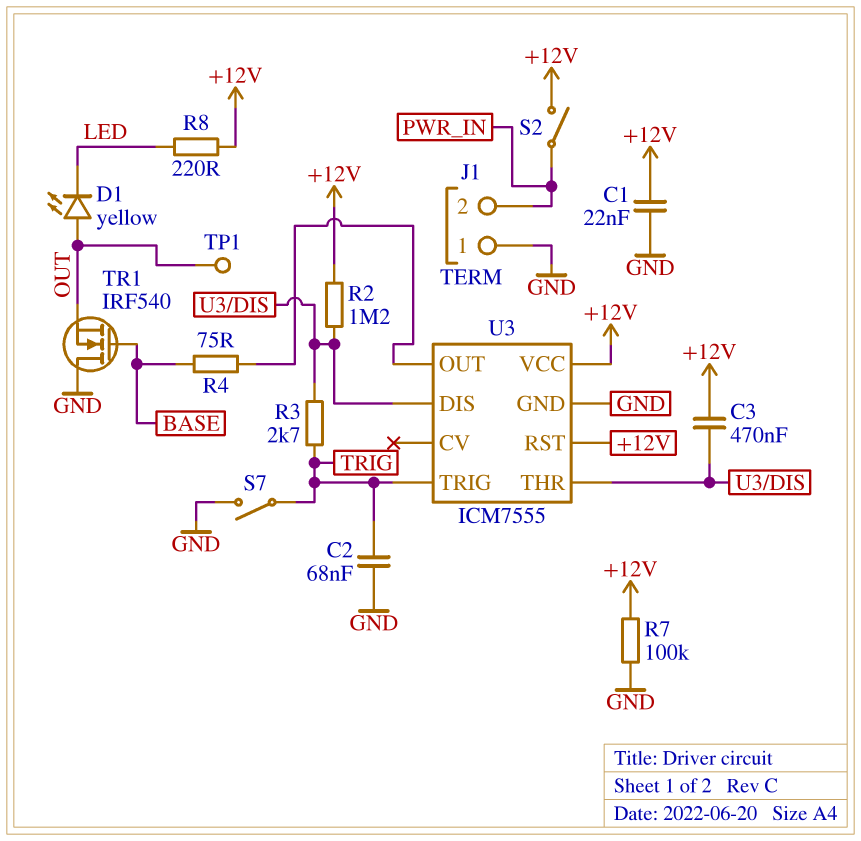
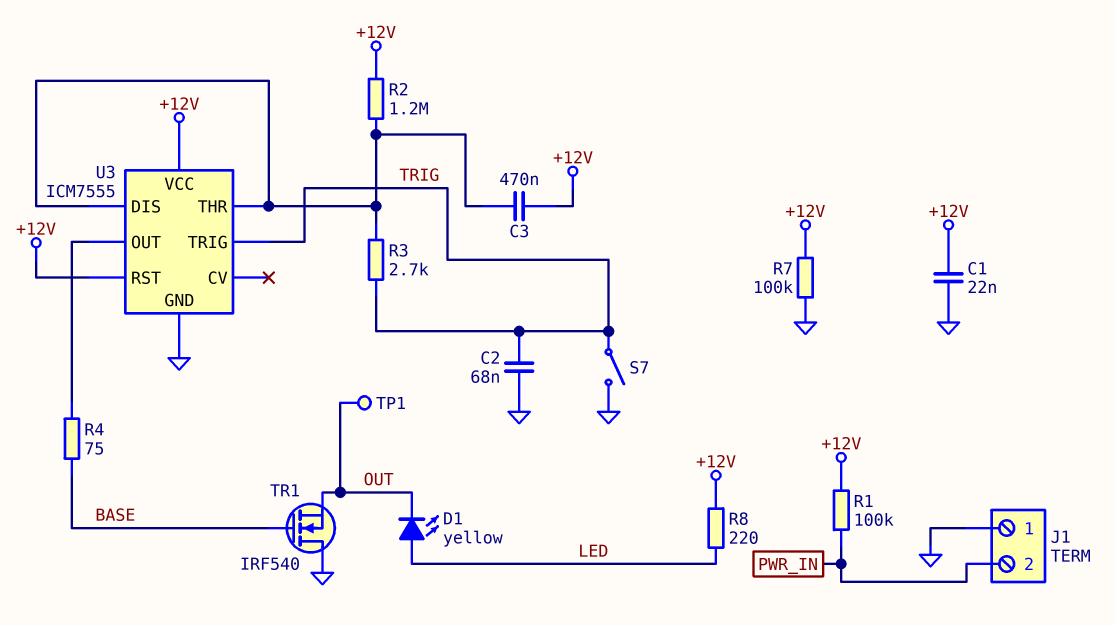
D1: LED yellow (A OUT, K LED) -> LED yellow (A LED, K OUT)
R1: none -> 100k (+12V, PWR_IN)
S2: switch (+12V, PWR_IN) -> none

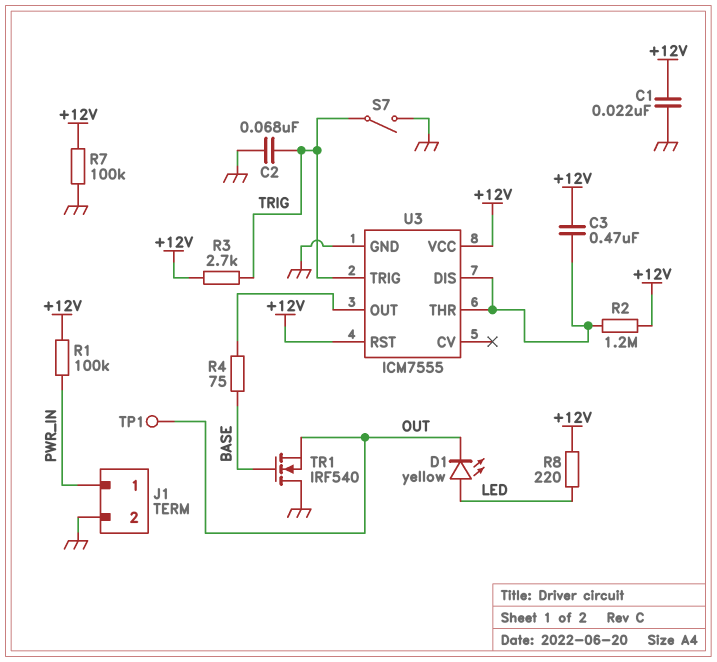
J1 pin 1: GND -> PWR_IN
J1 pin 2: PWR_IN -> GND
R3: 2.7k (TRIG, U3/DIS) -> 2.7k (+12V, TRIG)

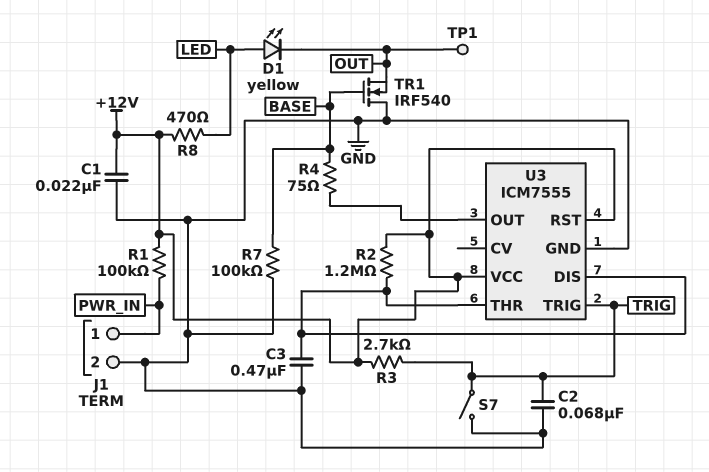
C3: 470nF (+12V, U3/DIS) -> 470nF (GND, U3/DIS)
R7: 100k (+12V, GND) -> 100k (BASE, GND)
R8: 220 (+12V, LED) -> 470 (+12V, LED)

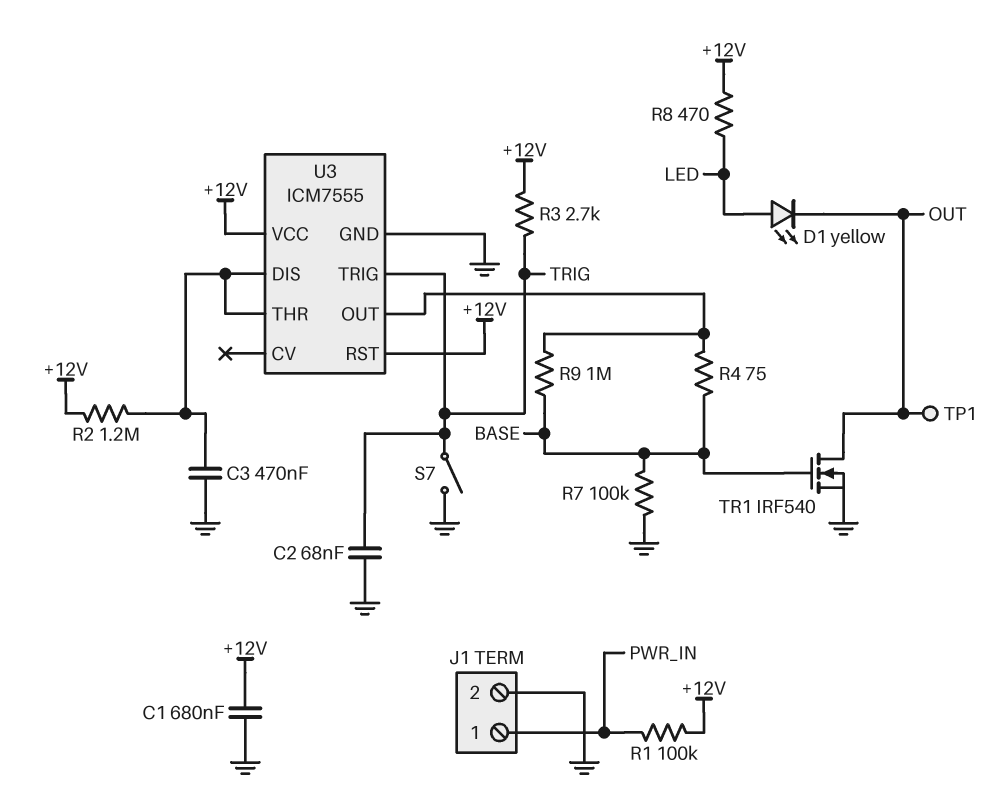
C1: 22nF (+12V, GND) -> 680nF (+12V, GND)
R9: none -> 1M (BASE, U3/OUT)
TR1: NMOS IRF540 (G BASE, D GND, S OUT) -> NMOS IRF540 (G BASE, D OUT, S GND)

